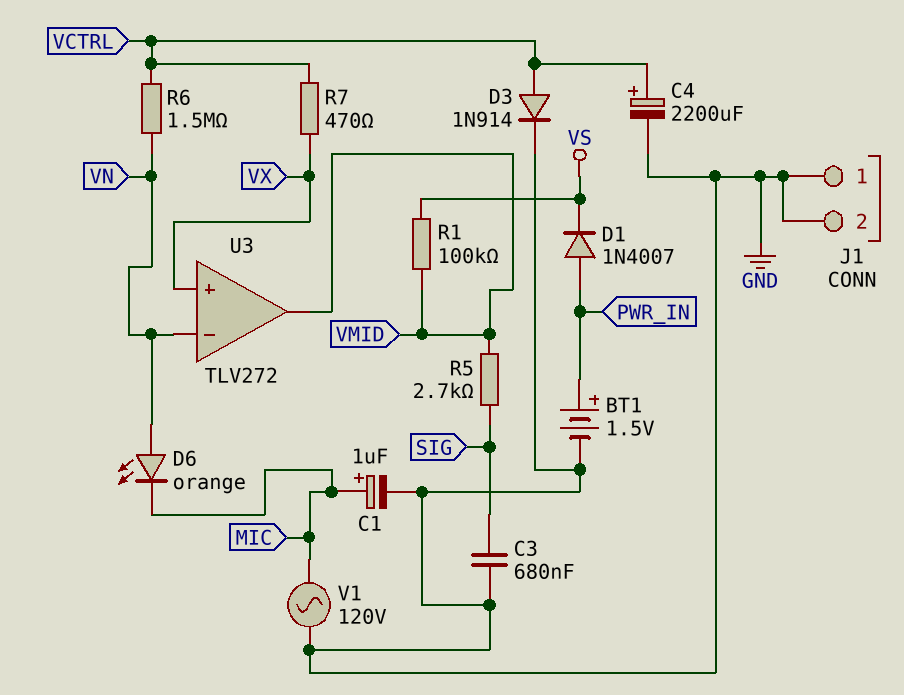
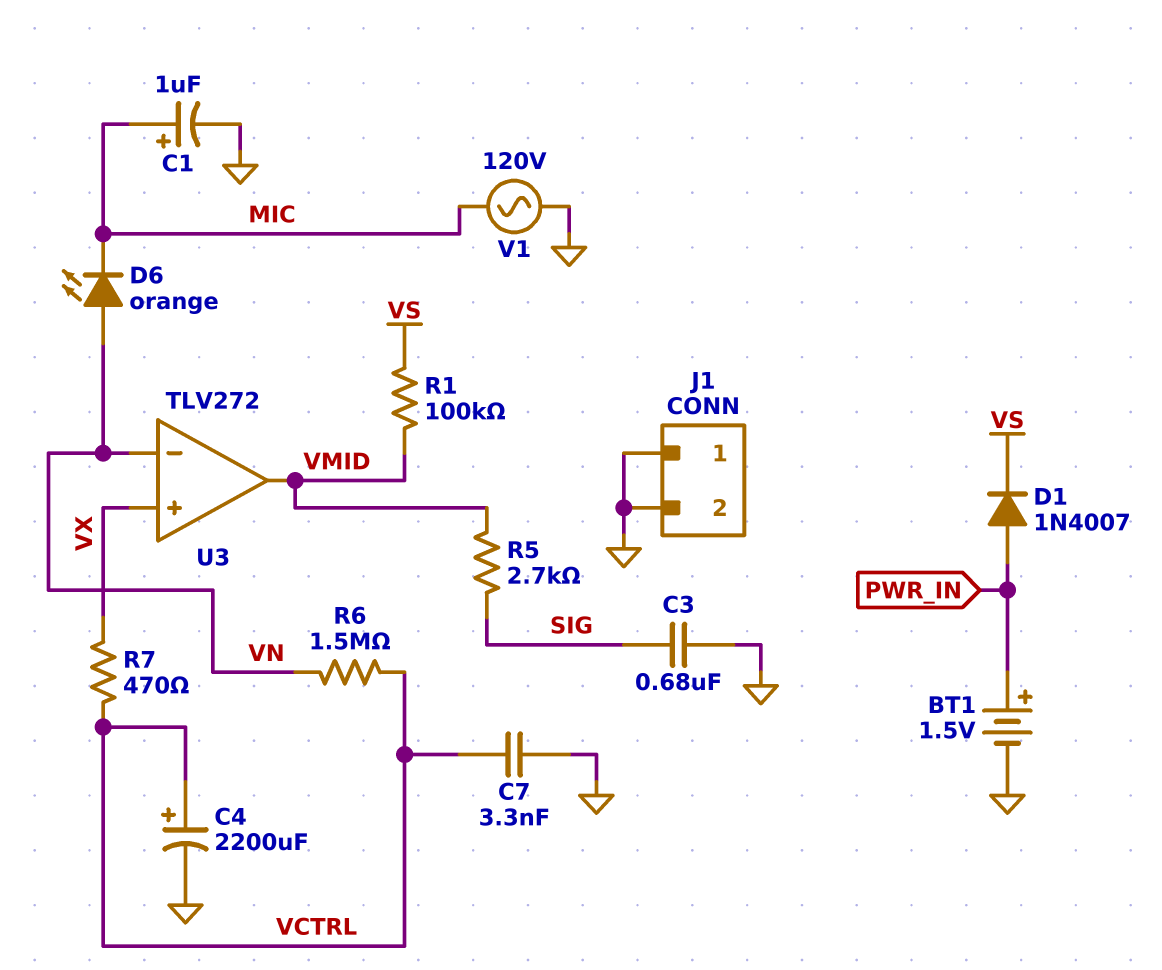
C7: none -> 3.3nF (GND, VCTRL)
D3: diode 1N914 (A VCTRL, K GND) -> none

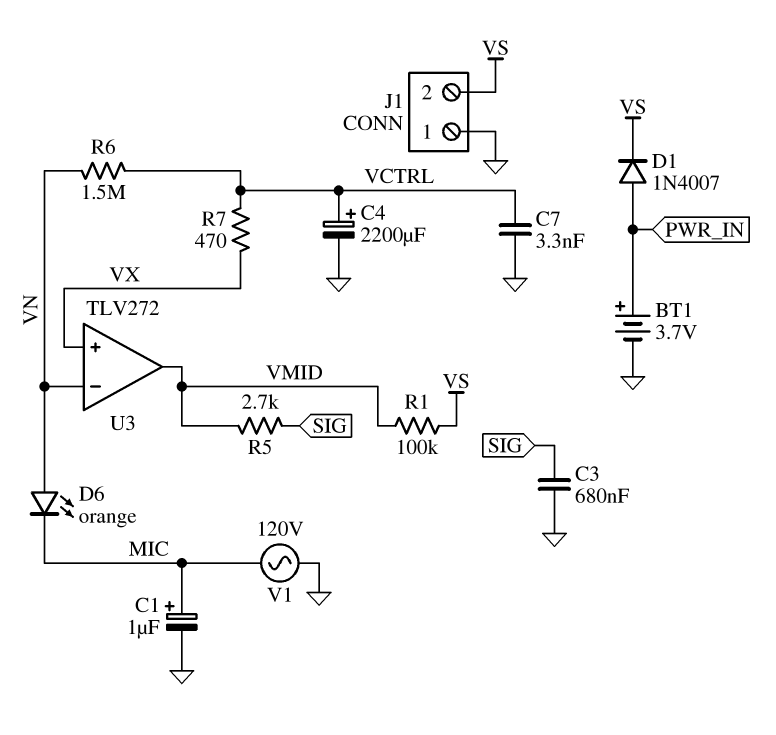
BT1: 1.5V (plus PWR_IN, minus GND) -> 3.7V (plus PWR_IN, minus GND)
J1 pin 2: GND -> VS

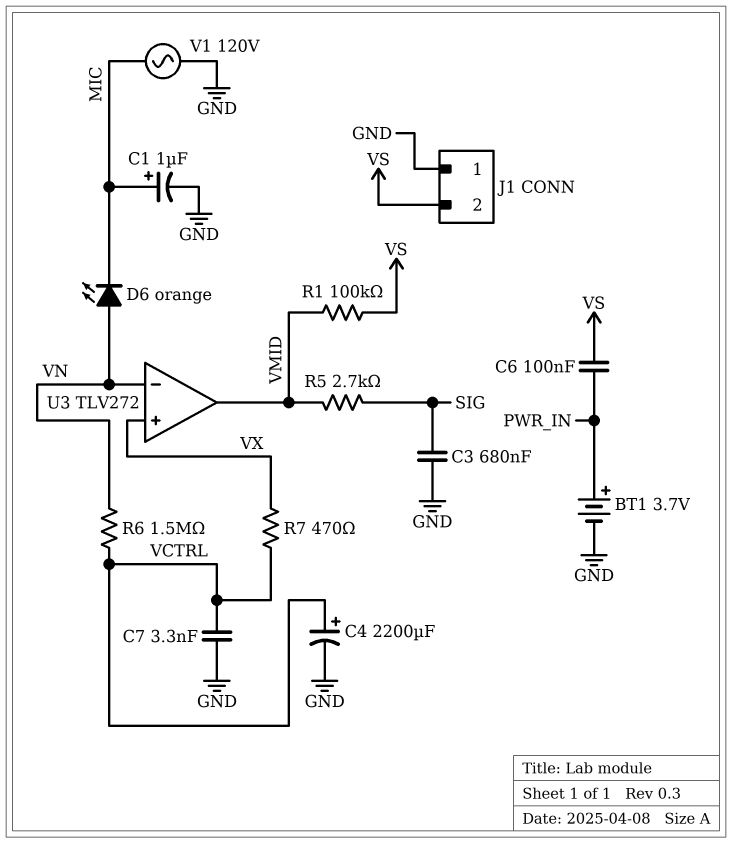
C6: none -> 100nF (PWR_IN, VS)
D1: diode 1N4007 (A PWR_IN, K VS) -> none

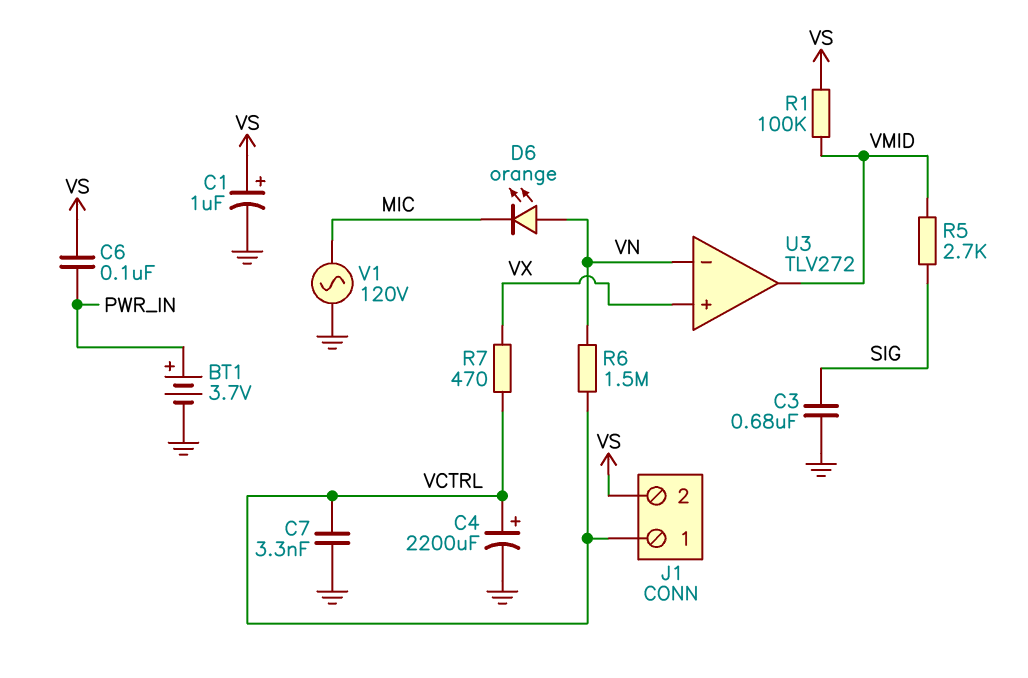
C1: 1uF (plus MIC, minus GND) -> 1uF (plus VS, minus GND)
J1 pin 1: GND -> VCTRL

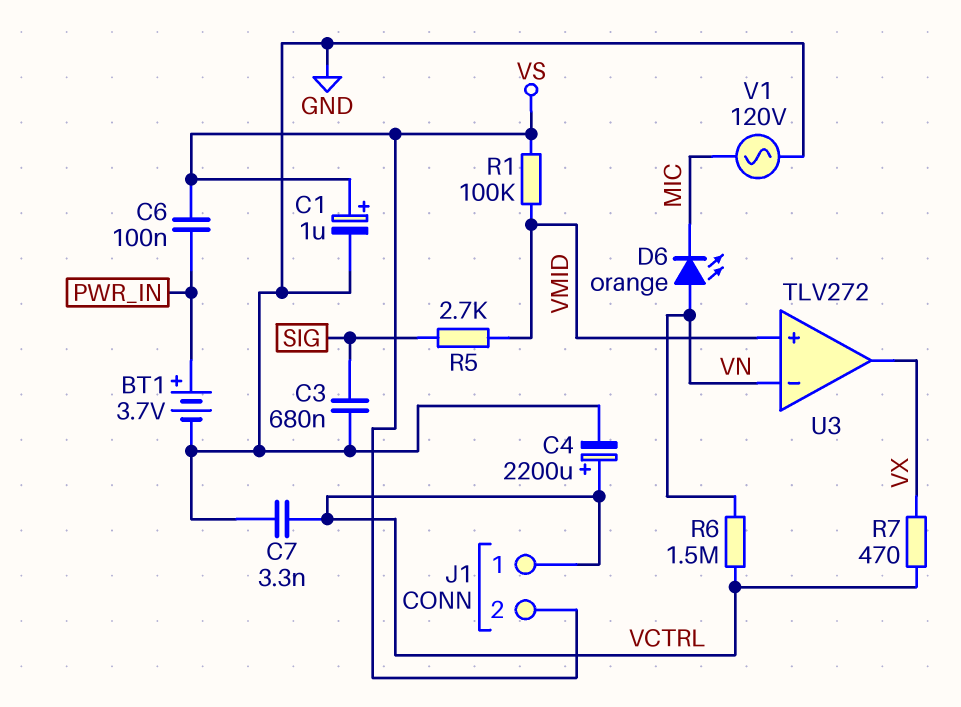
U3 pin in+: VX -> VMID
U3 pin out: VMID -> VX

